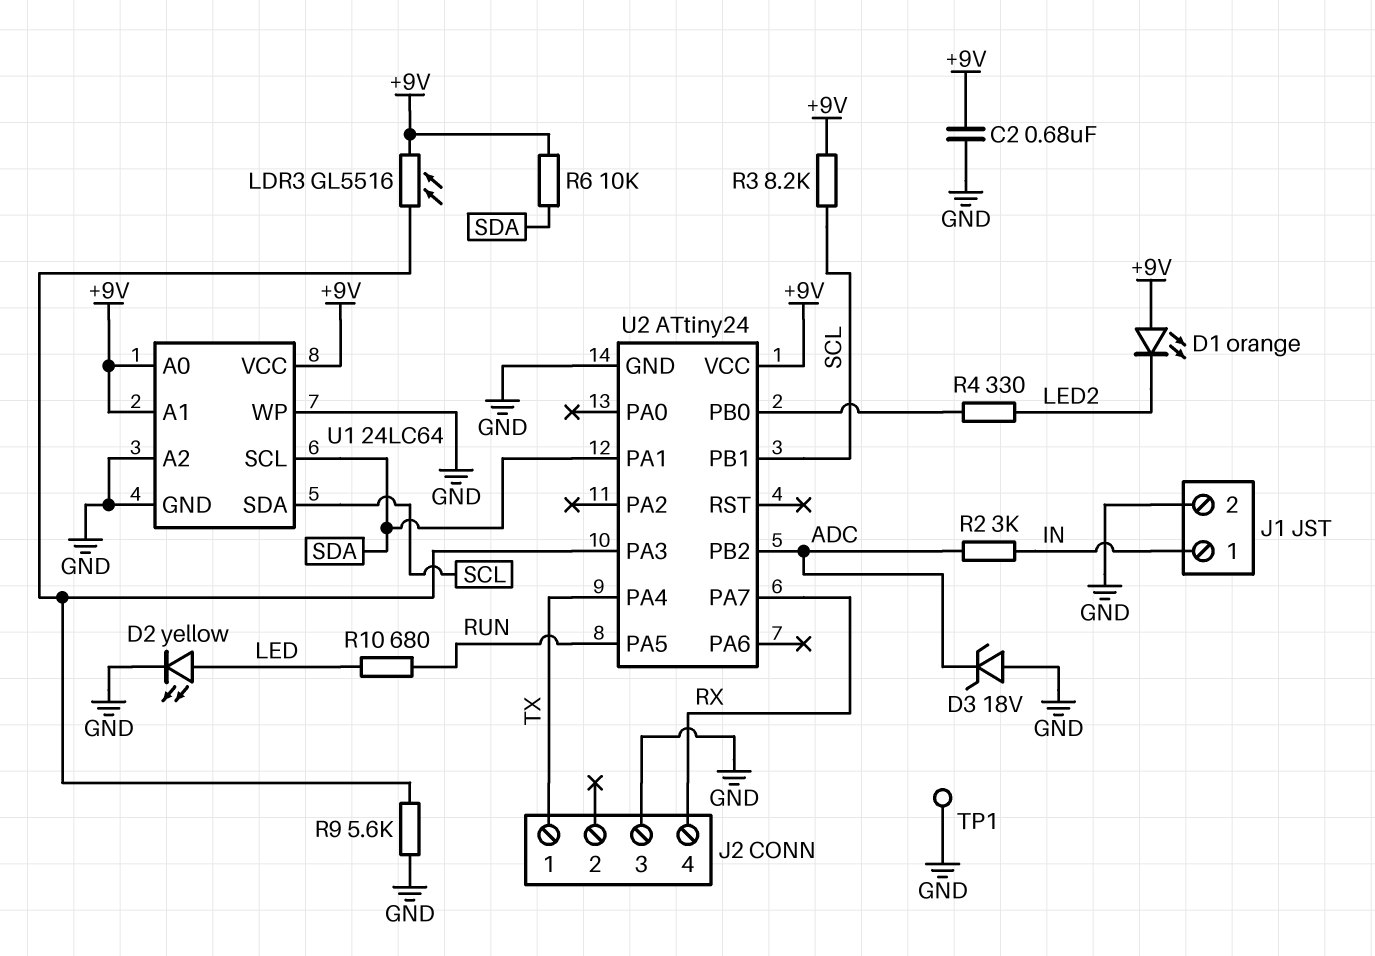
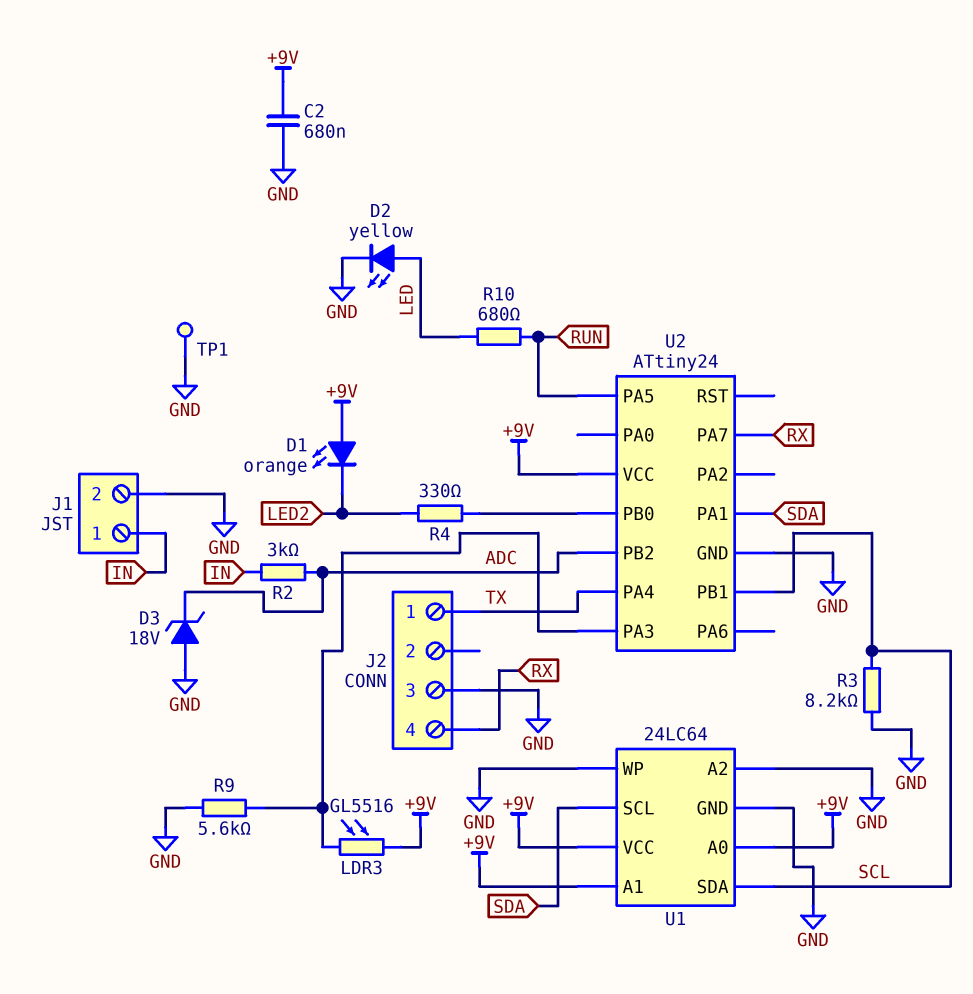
R3: 8.2k (+9V, SCL) -> 8.2k (GND, SCL)
R6: 10k (+9V, SDA) -> none

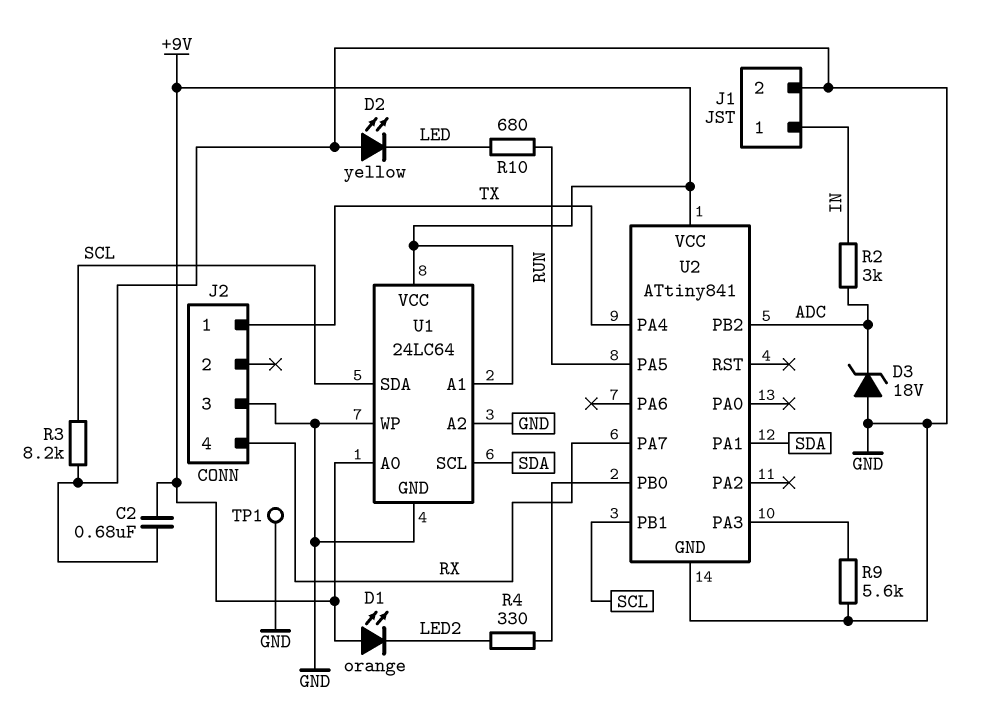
D2: LED yellow (A LED, K GND) -> LED yellow (A GND, K LED)
LDR3: GL5516 (+9V, U2/PA3) -> none
U2: ATtiny24 -> ATtiny841

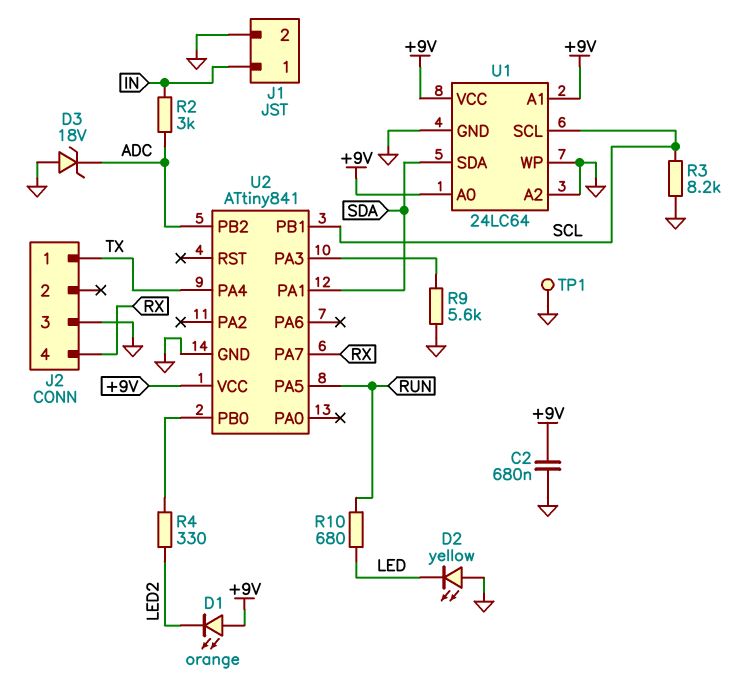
U1 pin SCL: SDA -> SCL
U1 pin SDA: SCL -> SDA

